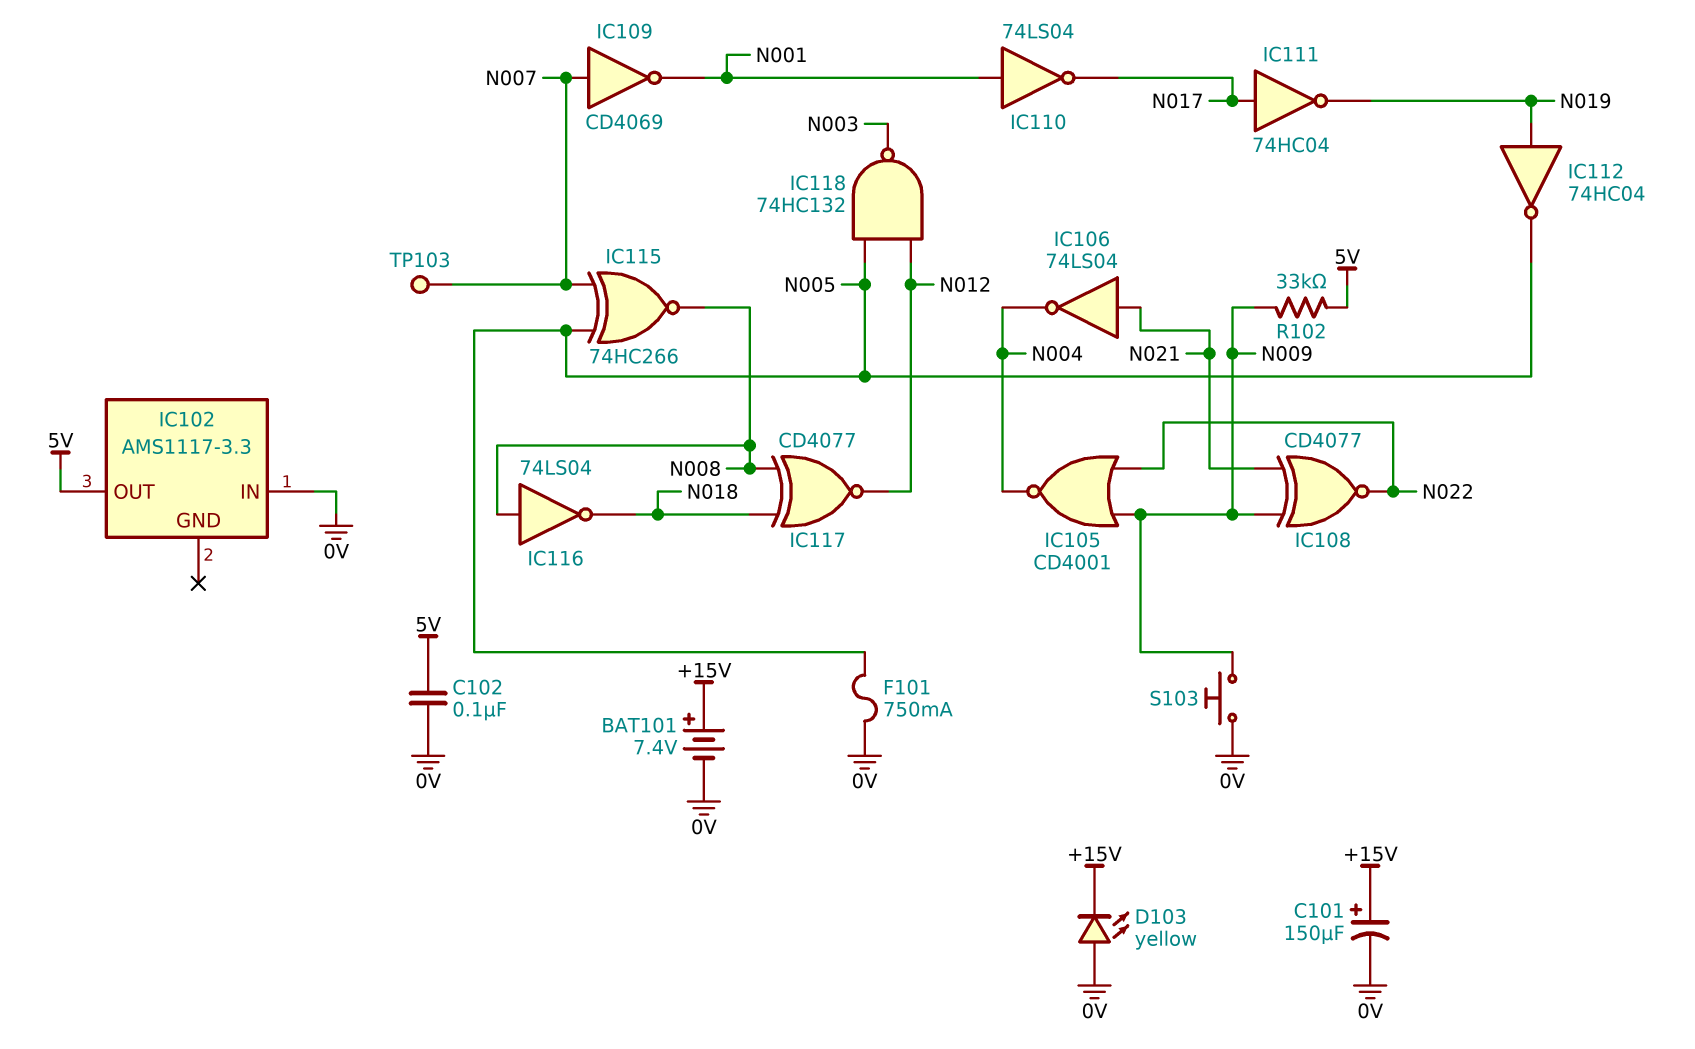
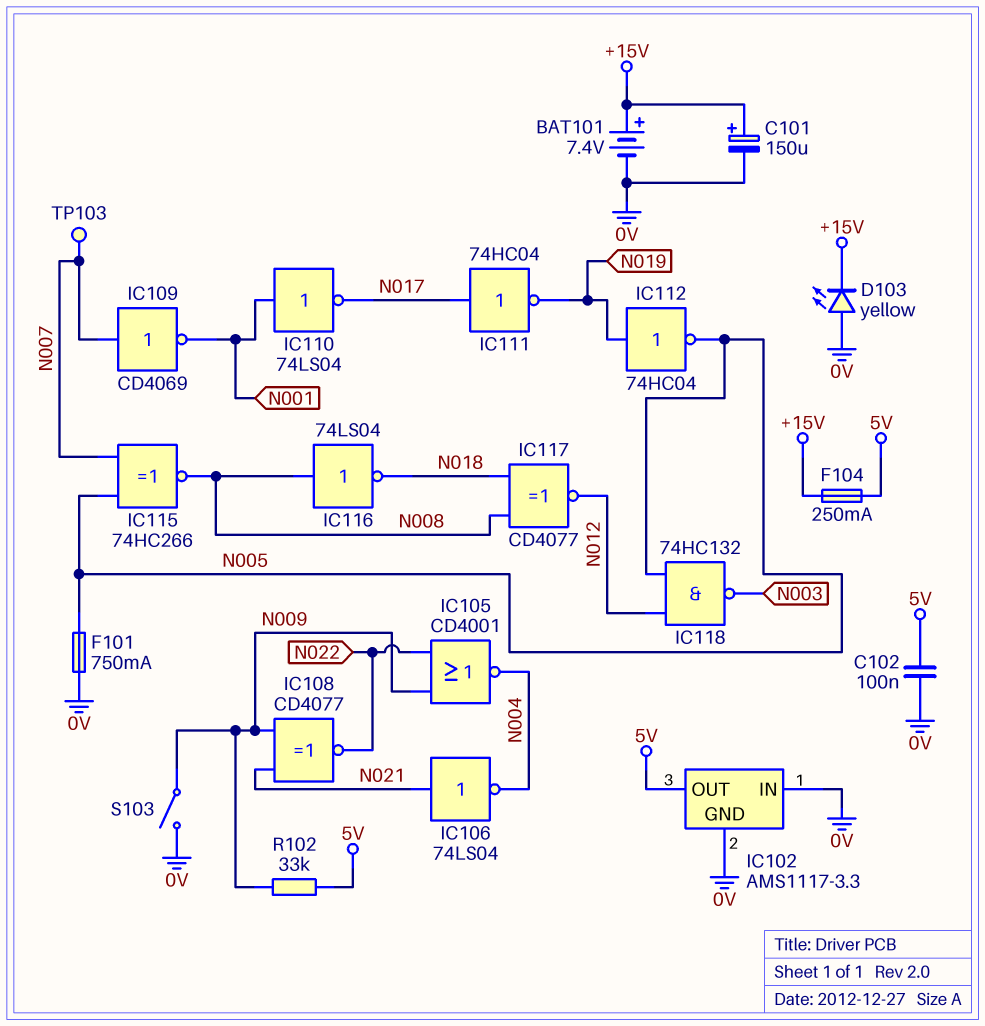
F104: none -> 250mA (+15V, 5V)
IC102 pin GND: none -> 0V
S103: button (0V, N009) -> switch (0V, N009)

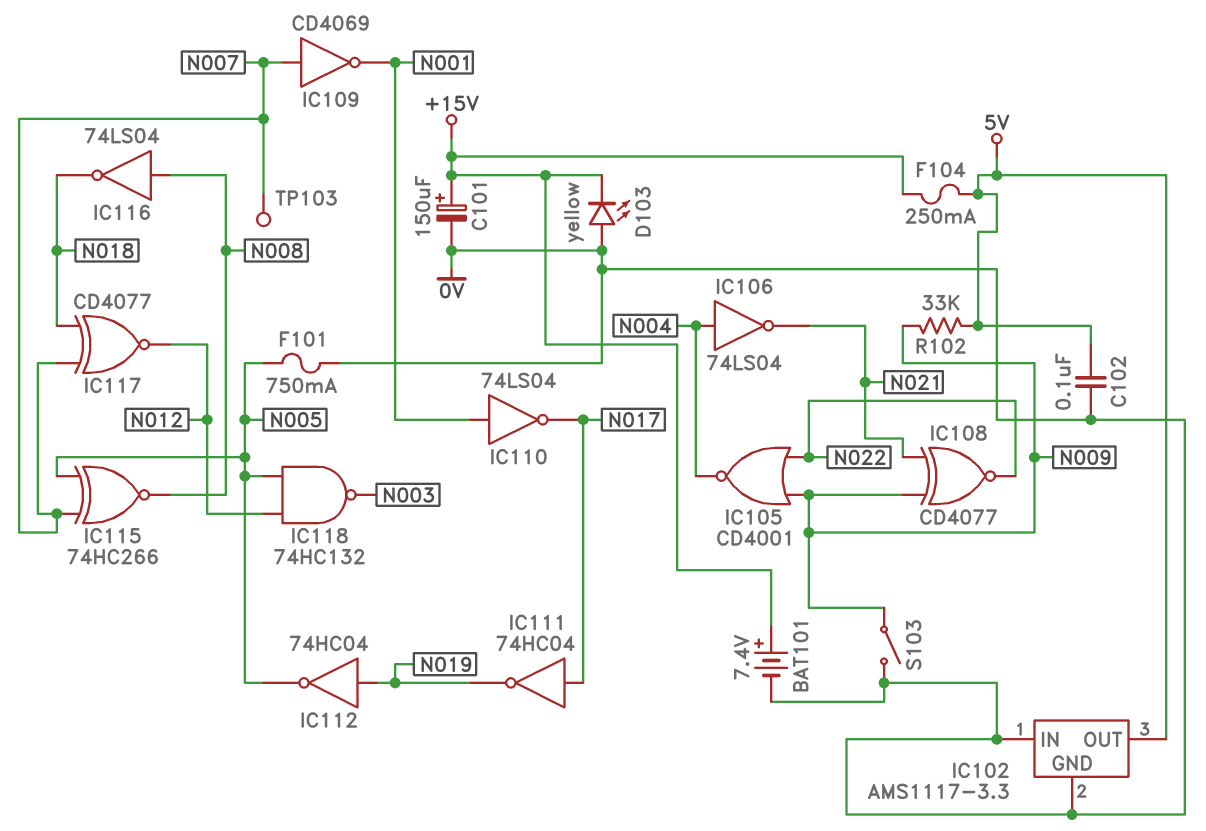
IC106: NOT 74LS04 (in N021, out N004) -> NOT 74LS04 (in N004, out N021)
IC117: XNOR CD4077 (in N008, in N018, out N012) -> XNOR CD4077 (in N007, in N018, out N012)

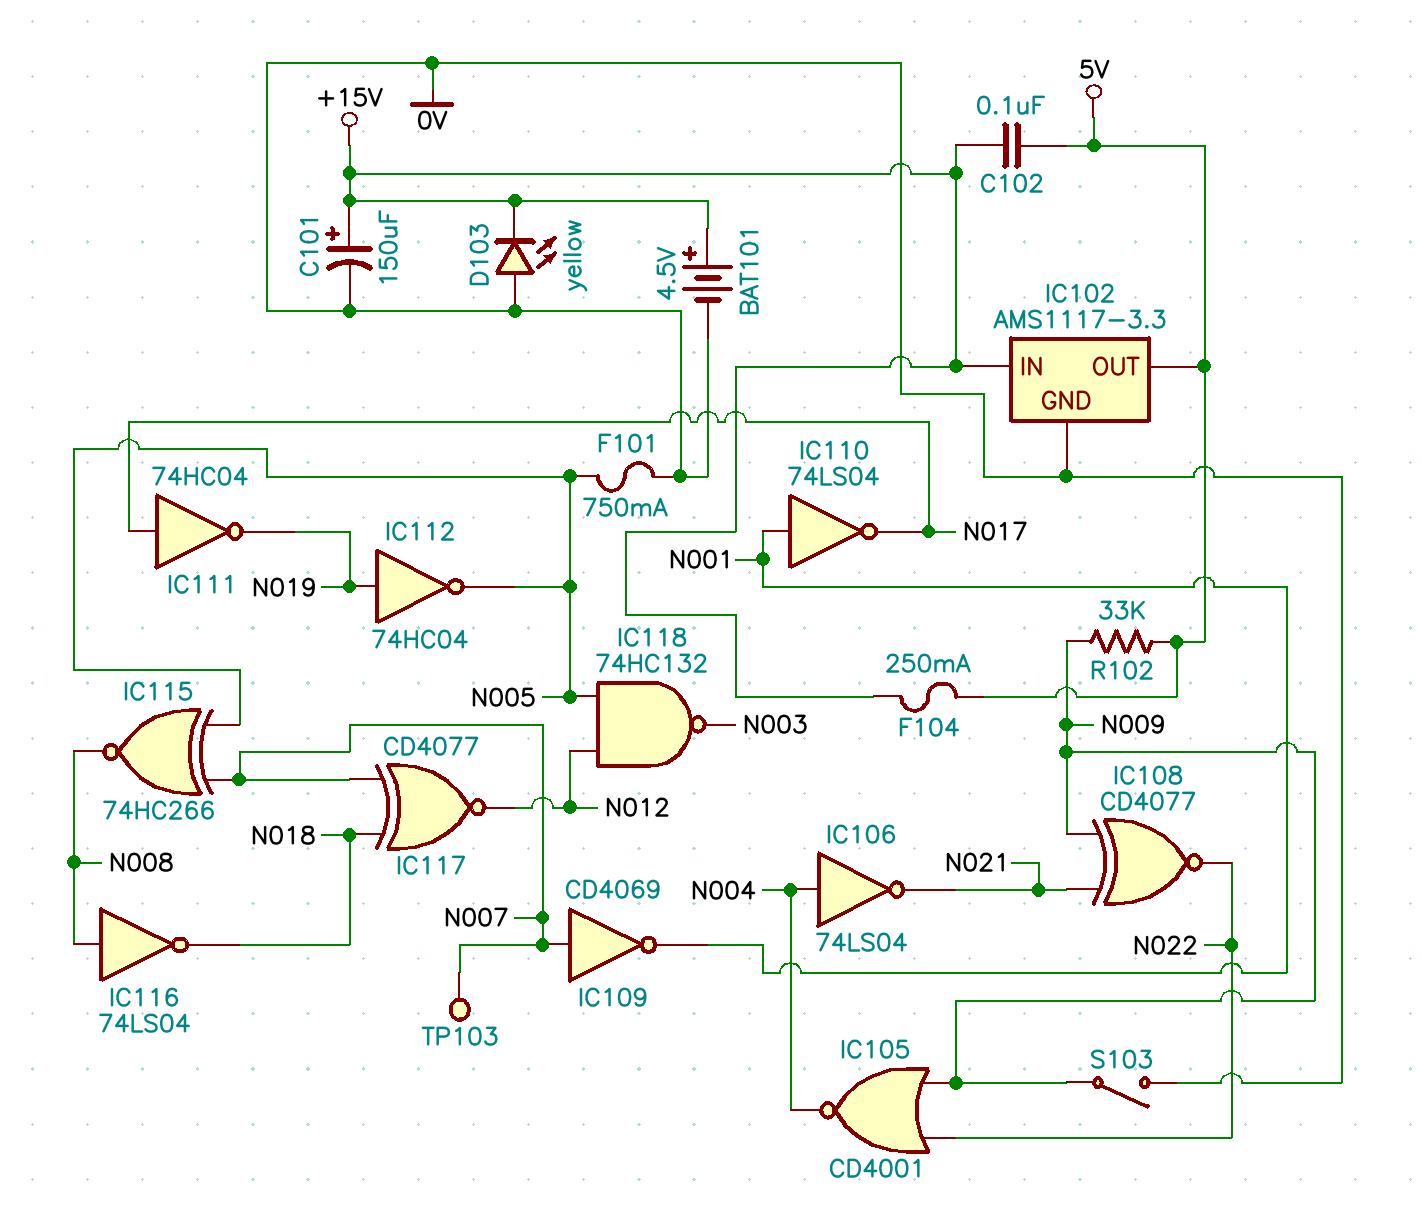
BAT101: 7.4V (plus +15V, minus 0V) -> 4.5V (plus +15V, minus 0V)
C102: 100nF (0V, 5V) -> 100nF (+15V, 5V)
IC102 pin IN: 0V -> +15V

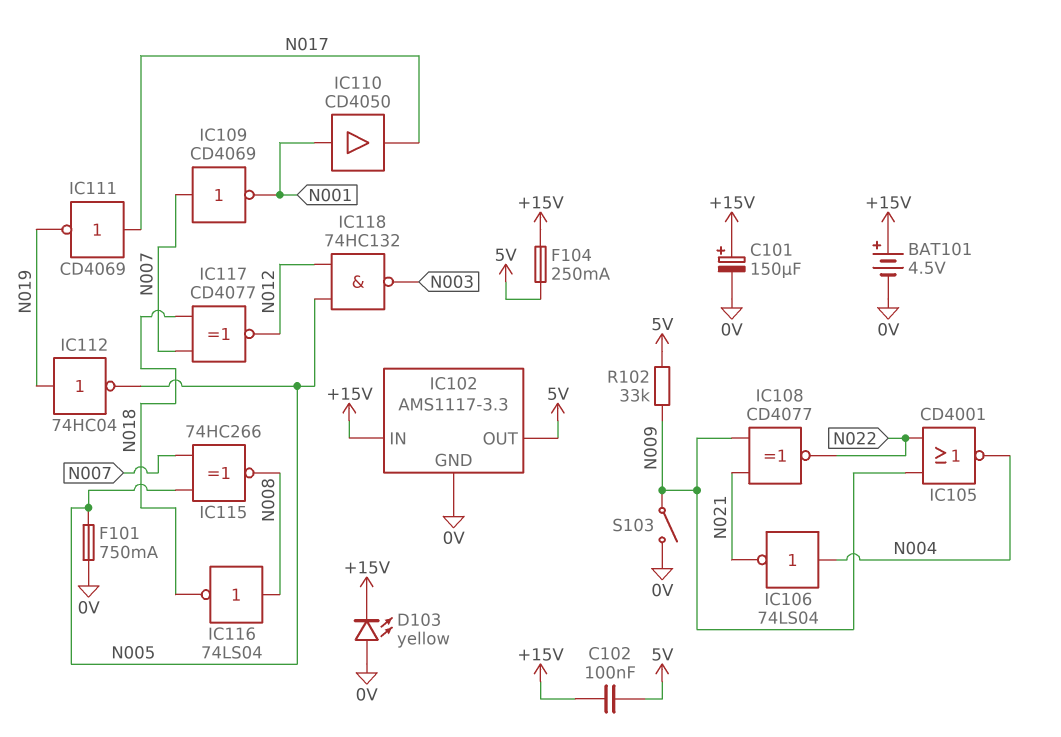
IC110: NOT 74LS04 (in N001, out N017) -> buffer CD4050 (in N001, out N017)
IC111: NOT 74HC04 (in N017, out N019) -> NOT CD4069 (in N017, out N019)
TP103: test point (N007) -> none

